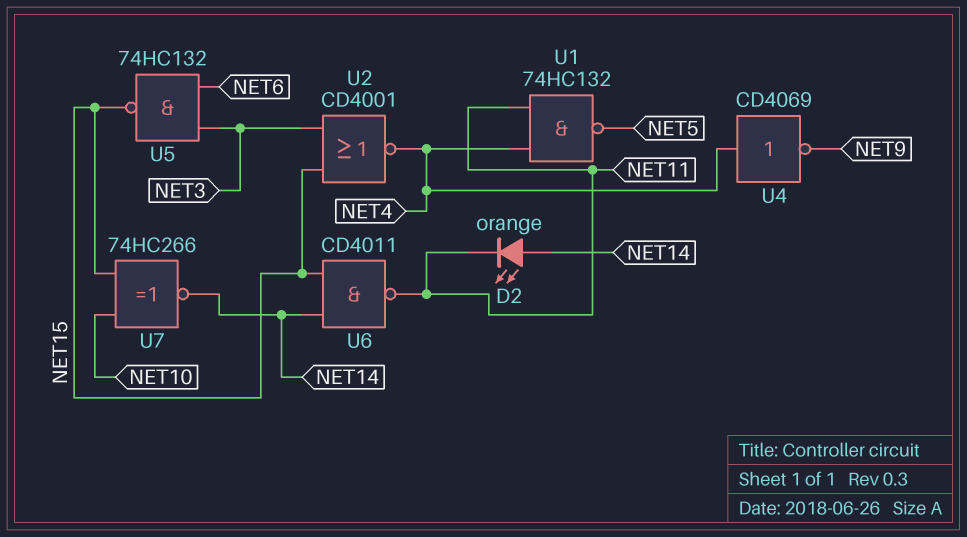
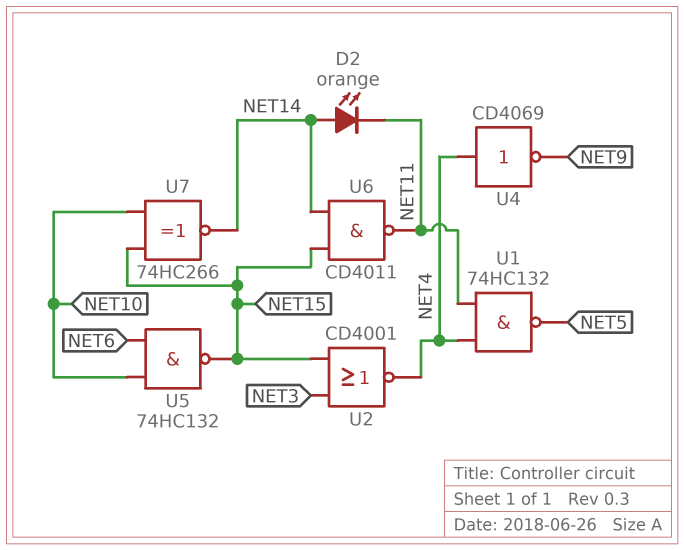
U5: NAND 74HC132 (in NET3, in NET6, out NET15) -> NAND 74HC132 (in NET6, in NET10, out NET15)

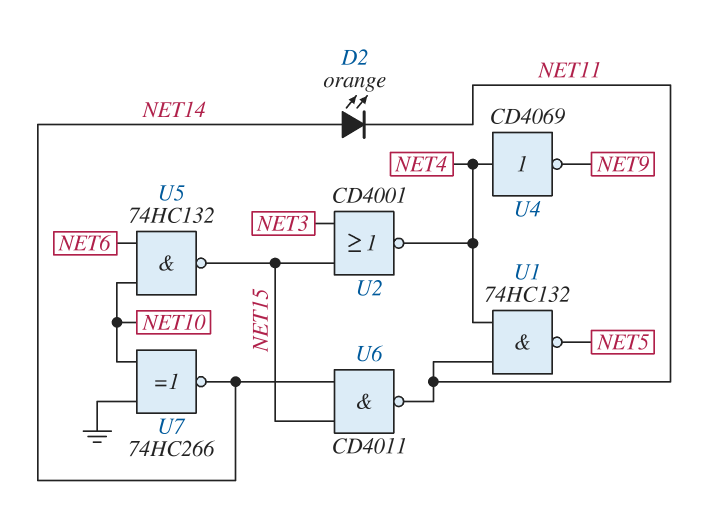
U7: XNOR 74HC266 (in NET10, in NET15, out NET14) -> XNOR 74HC266 (in GND, in NET10, out NET14)

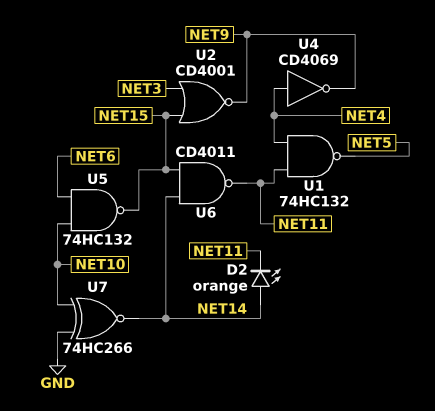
U2: NOR CD4001 (in NET3, in NET15, out NET4) -> NOR CD4001 (in NET3, in NET15, out NET9)

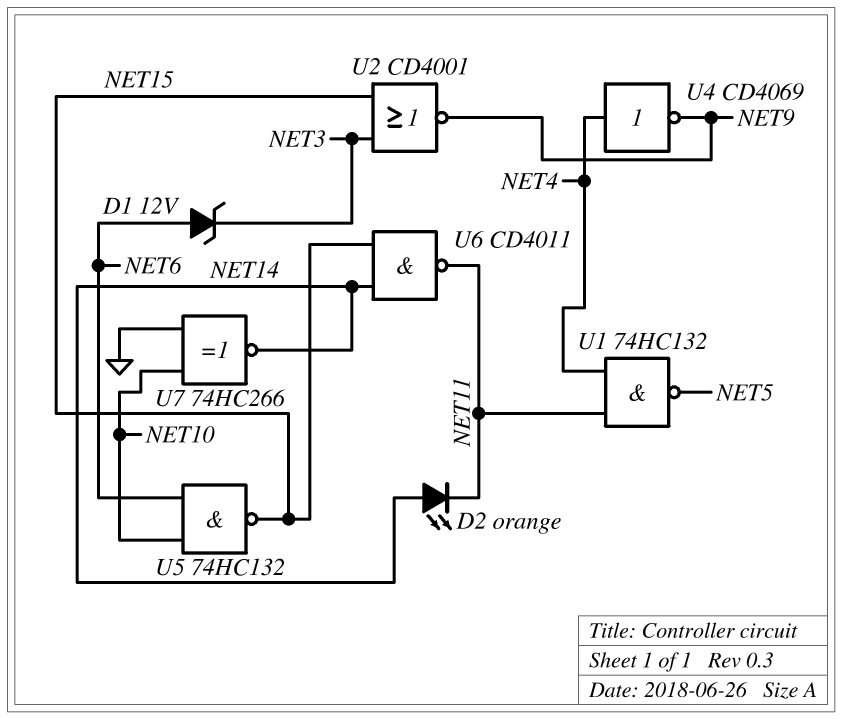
D1: none -> zener 12V (A NET6, K NET3)

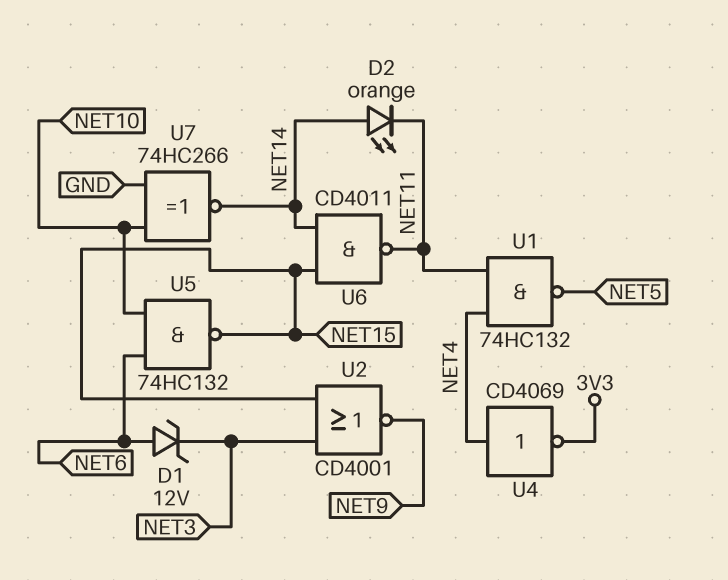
U4: NOT CD4069 (in NET4, out NET9) -> NOT CD4069 (in NET4, out 3V3)

